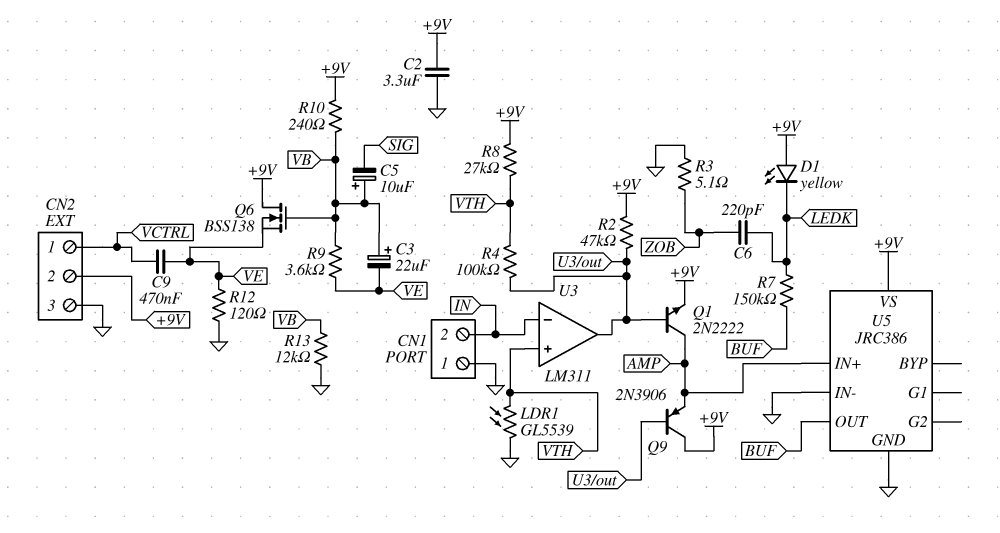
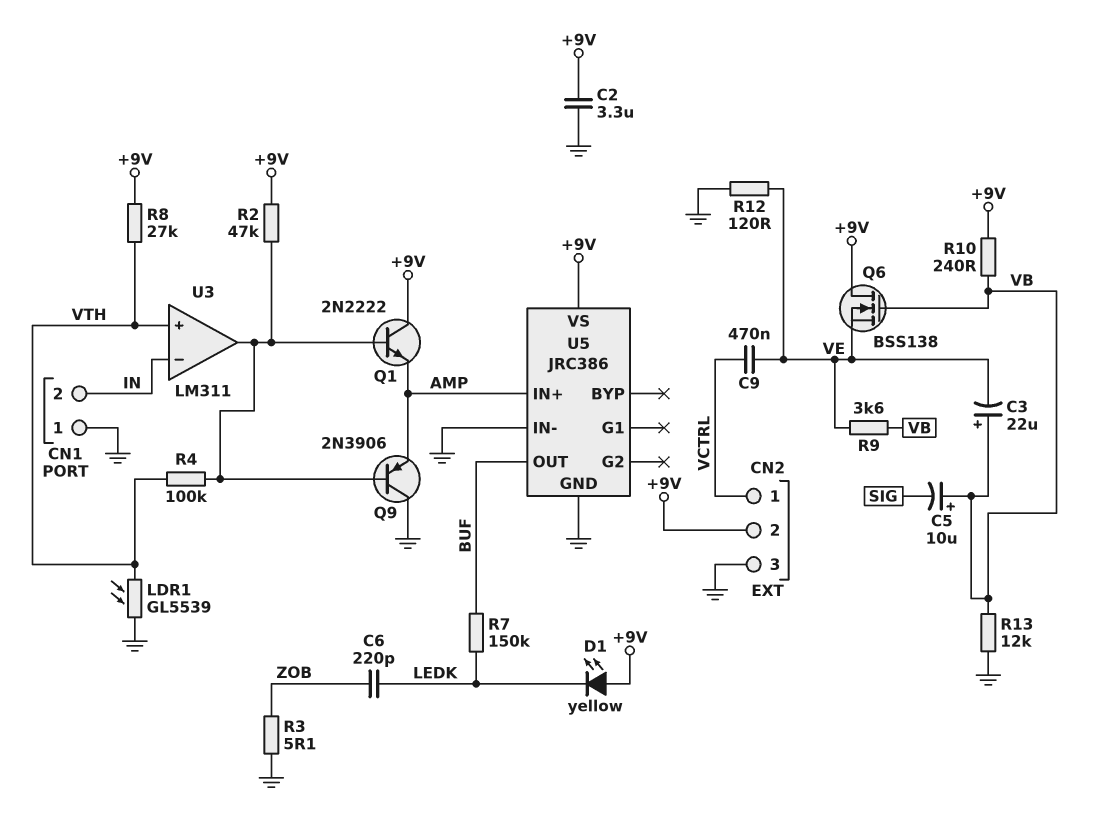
Q1: NPN 2N2222 (B U3/out, C AMP, E +9V) -> NPN 2N2222 (B U3/out, C +9V, E AMP)
Q9: PNP 2N3906 (B U3/out, C +9V, E AMP) -> PNP 2N3906 (B U3/out, C GND, E AMP)

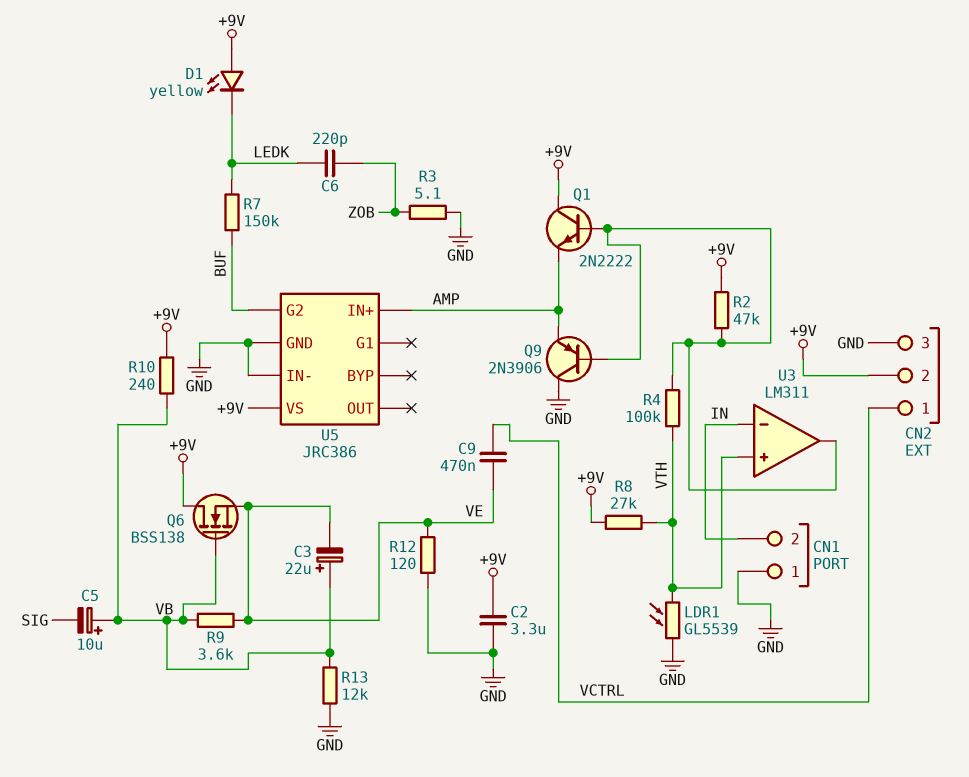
U5 pin G2: none -> BUF
U5 pin OUT: BUF -> none

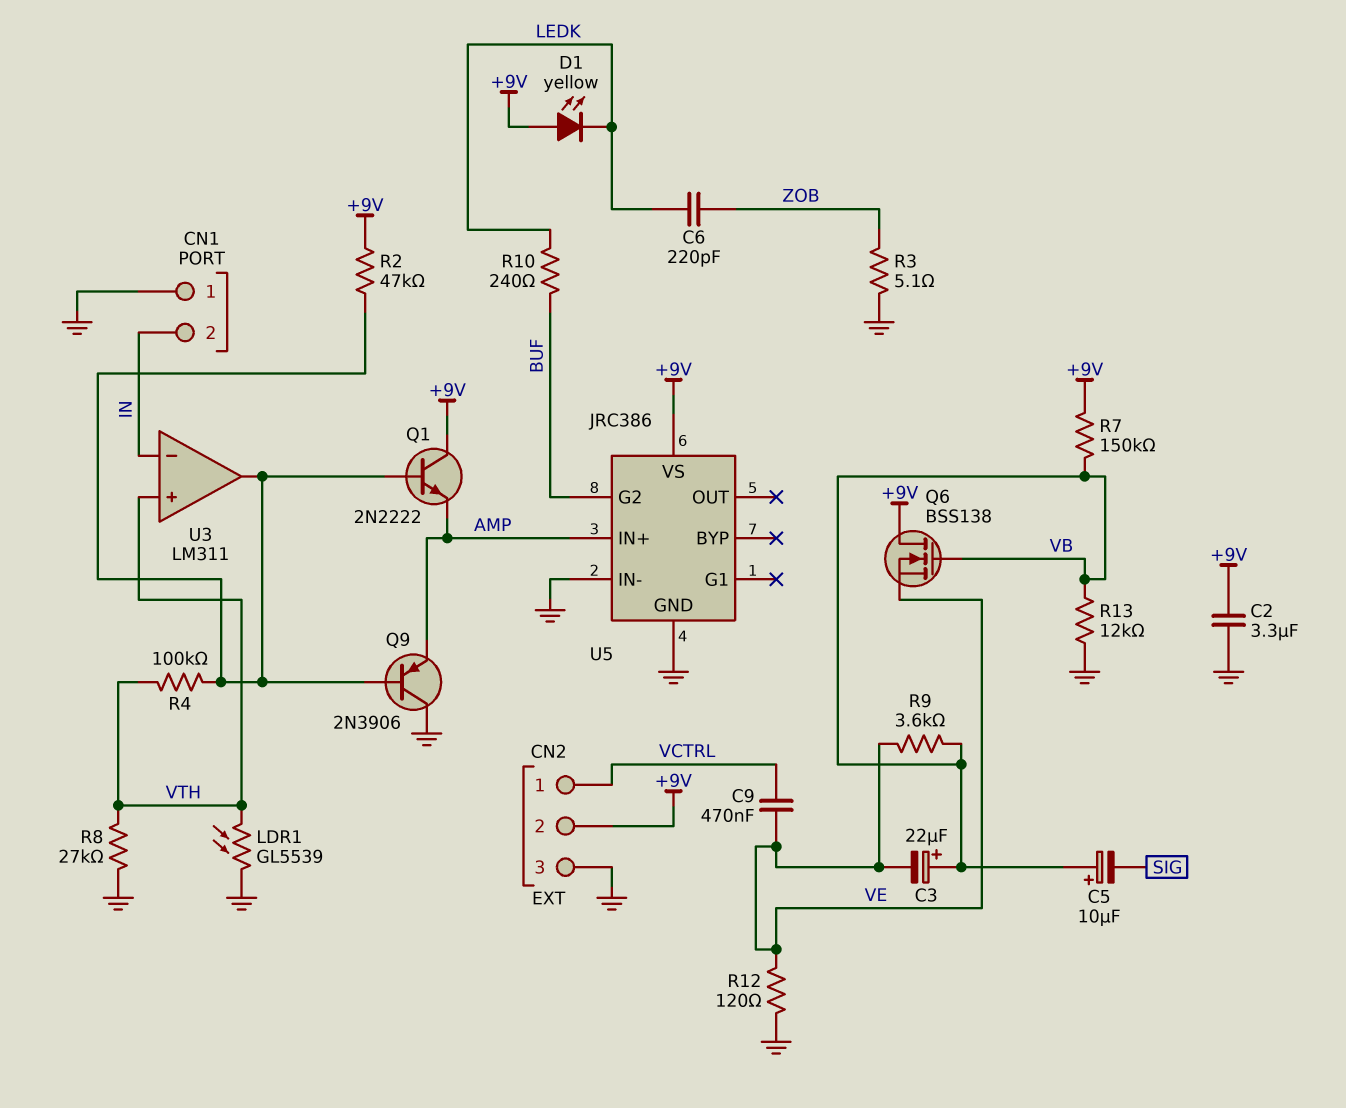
R7: 150k (BUF, LEDK) -> 150k (+9V, VB)
R8: 27k (+9V, VTH) -> 27k (GND, VTH)
R10: 240 (+9V, VB) -> 240 (BUF, LEDK)

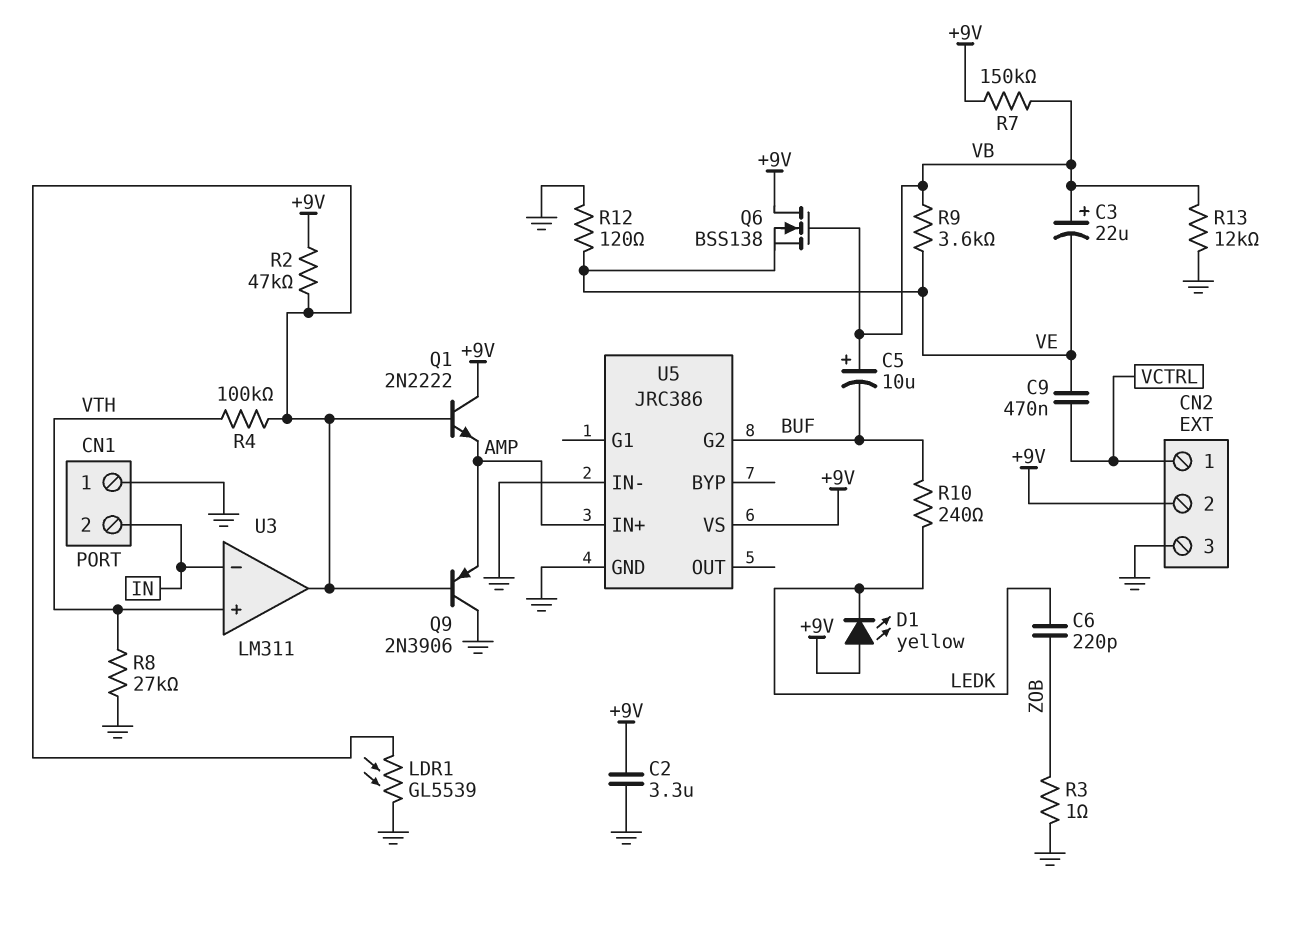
C5: 10uF (plus VB, minus SIG) -> 10uF (plus VB, minus BUF)
LDR1: GL5539 (GND, VTH) -> GL5539 (GND, U3/out)
R3: 5.1 (GND, ZOB) -> 1 (GND, ZOB)

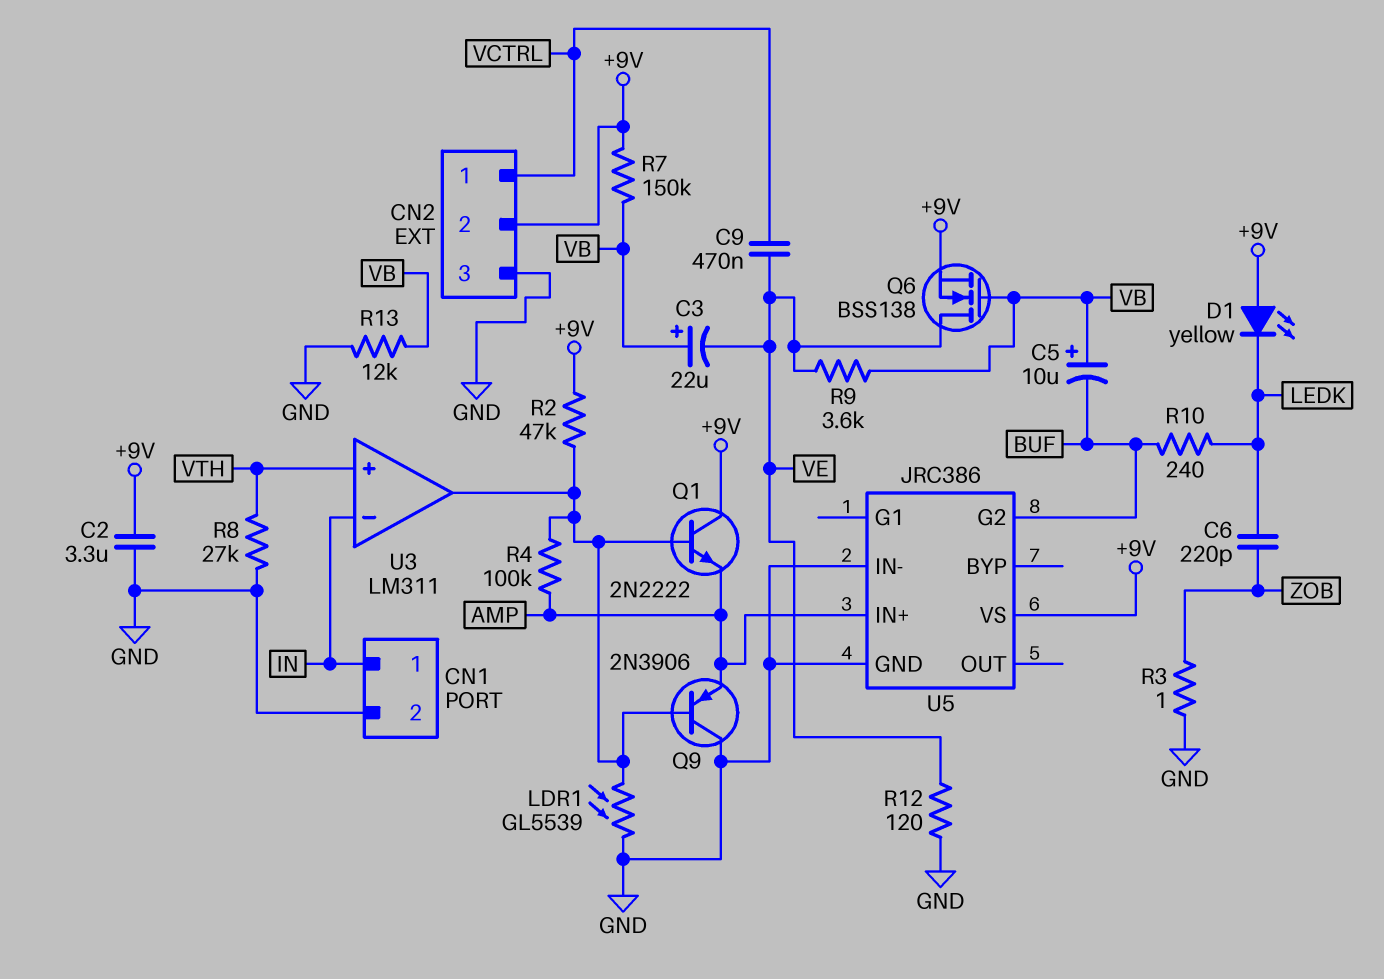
CN1 pin 1: GND -> IN
CN1 pin 2: IN -> GND
Q6: NMOS BSS138 (G VB, D +9V, S VE) -> NMOS BSS138 (G VB, D VE, S +9V)
R4: 100k (U3/out, VTH) -> 100k (AMP, U3/out)

